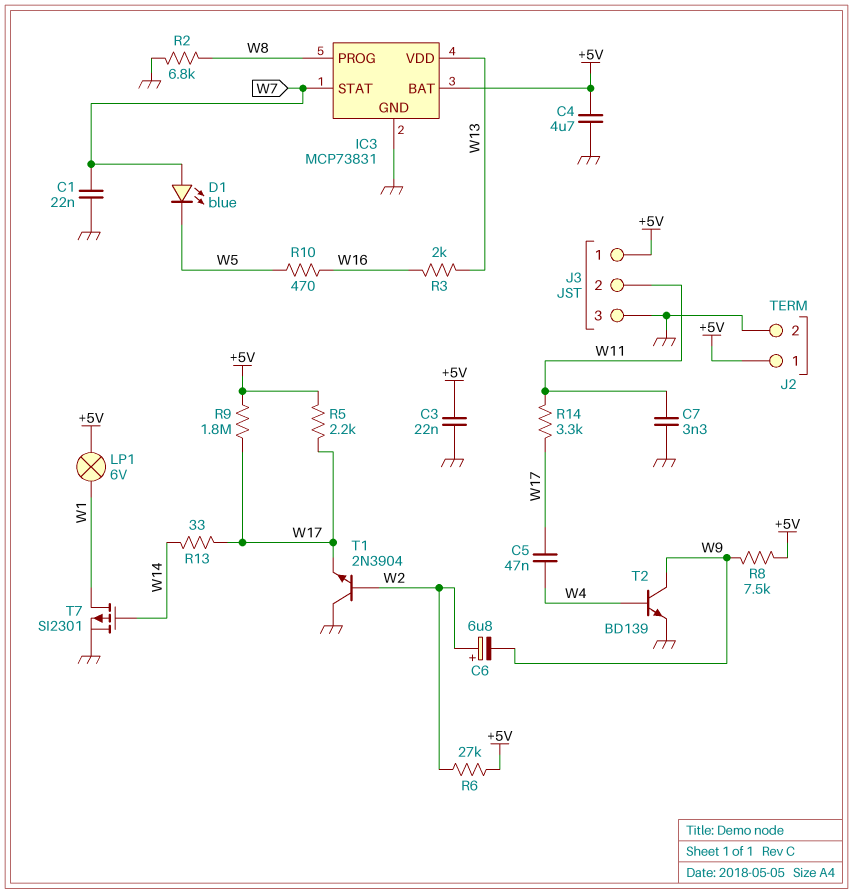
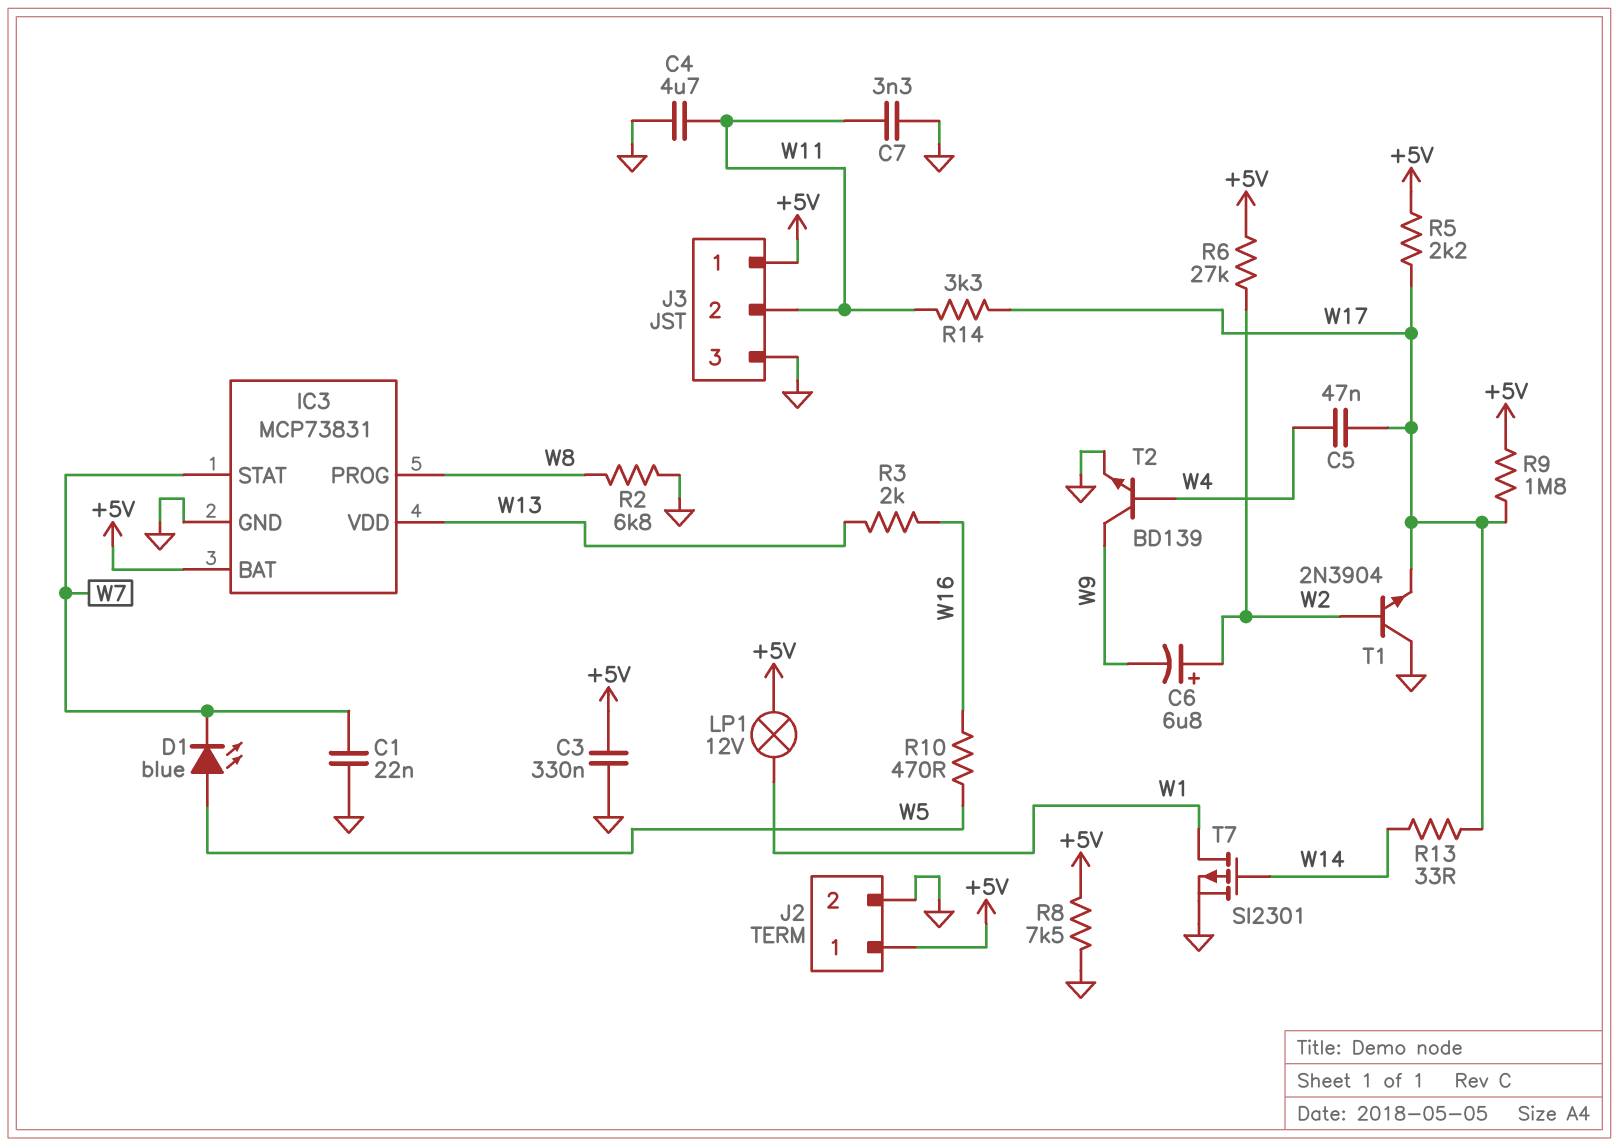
C3: 22nF (+5V, GND) -> 330nF (+5V, GND)
C4: 4.7uF (+5V, GND) -> 4.7uF (GND, W11)
D1: LED blue (A W7, K W5) -> LED blue (A W5, K W7)
LP1: lamp 6V (+5V, W1) -> lamp 12V (+5V, W1)
R8: 7.5k (+5V, W9) -> 7.5k (+5V, GND)

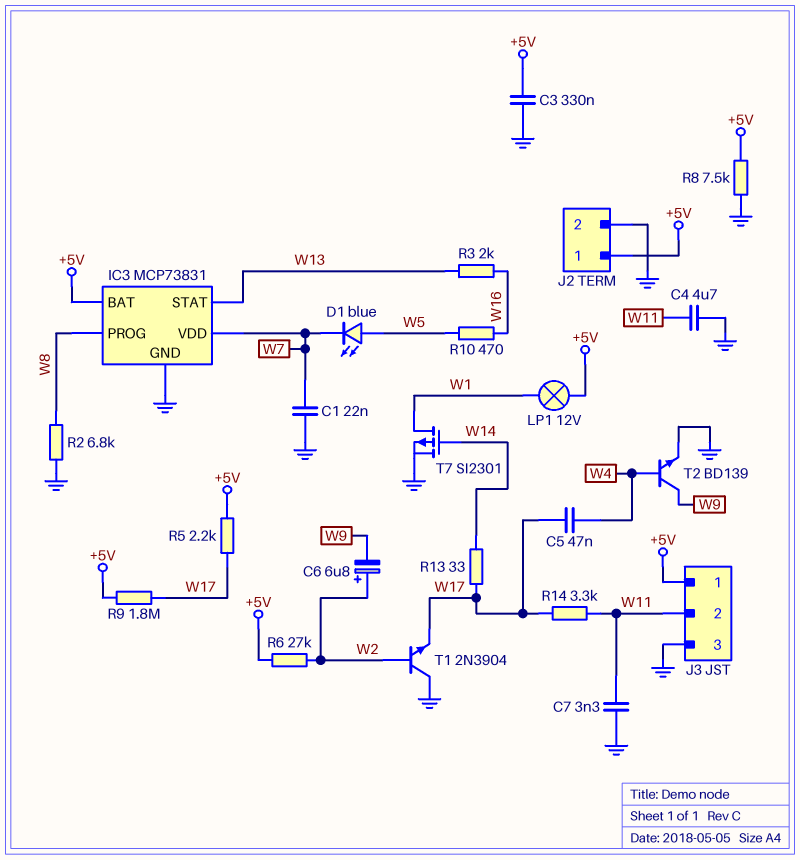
IC3 pin STAT: W7 -> W13
IC3 pin VDD: W13 -> W7

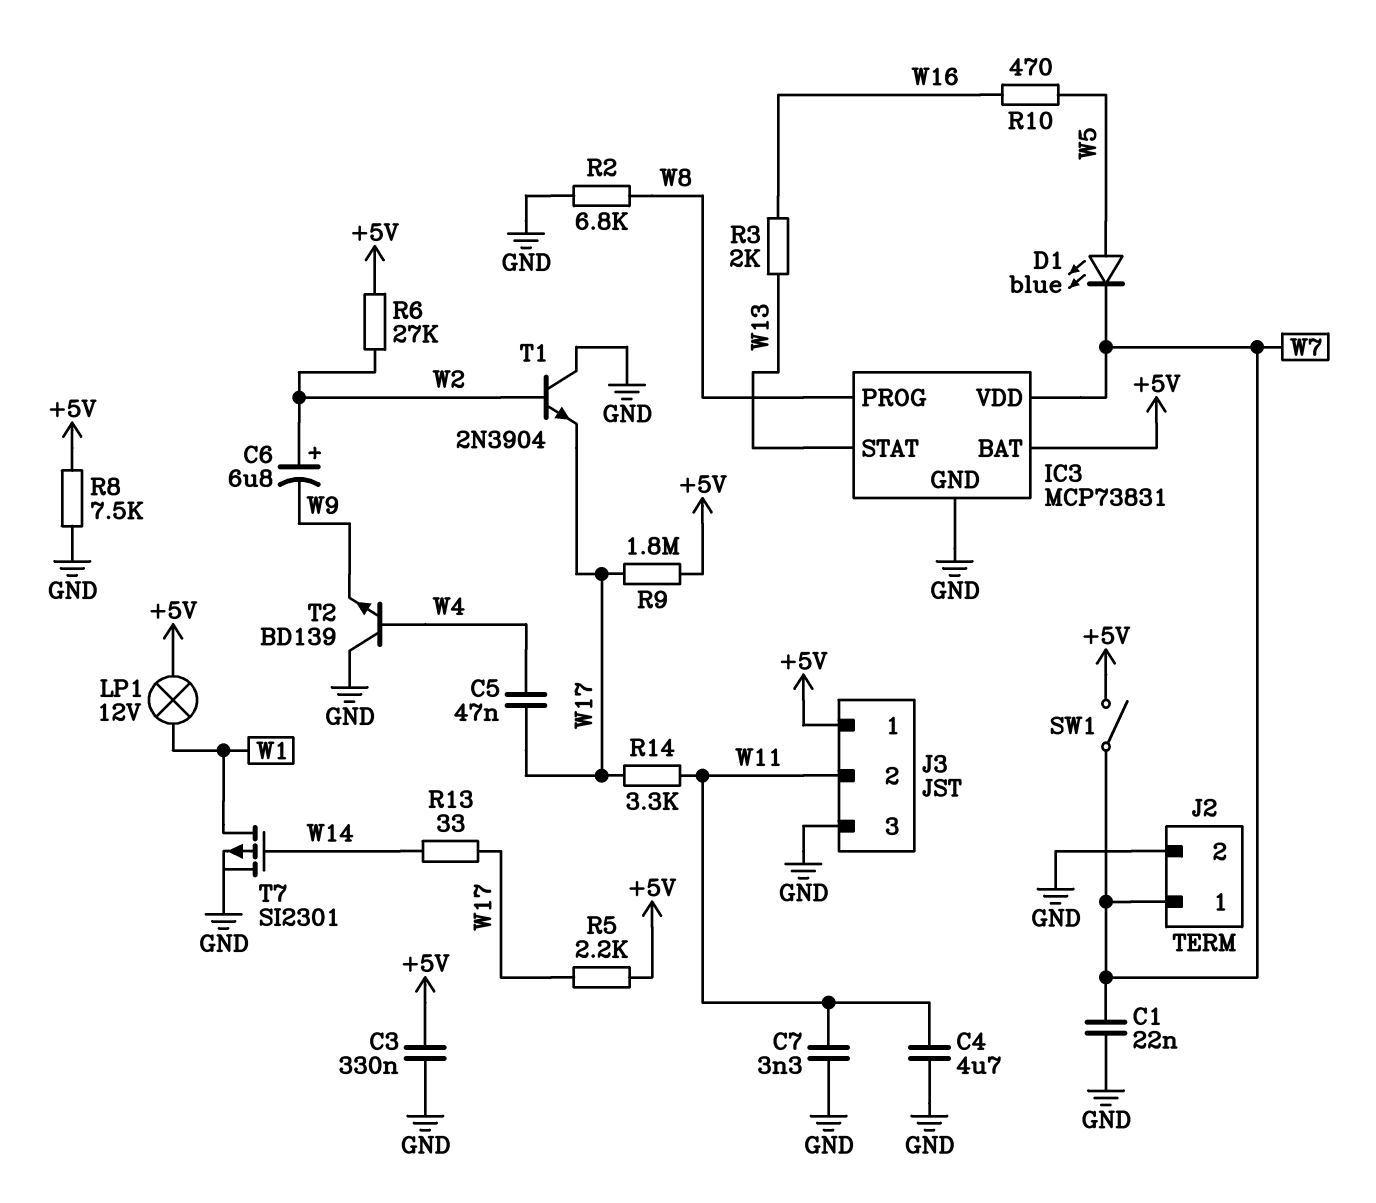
J2 pin 1: +5V -> W7
SW1: none -> switch (+5V, W7)
T2: NPN BD139 (B W4, C W9, E GND) -> NPN BD139 (B W4, C GND, E W9)

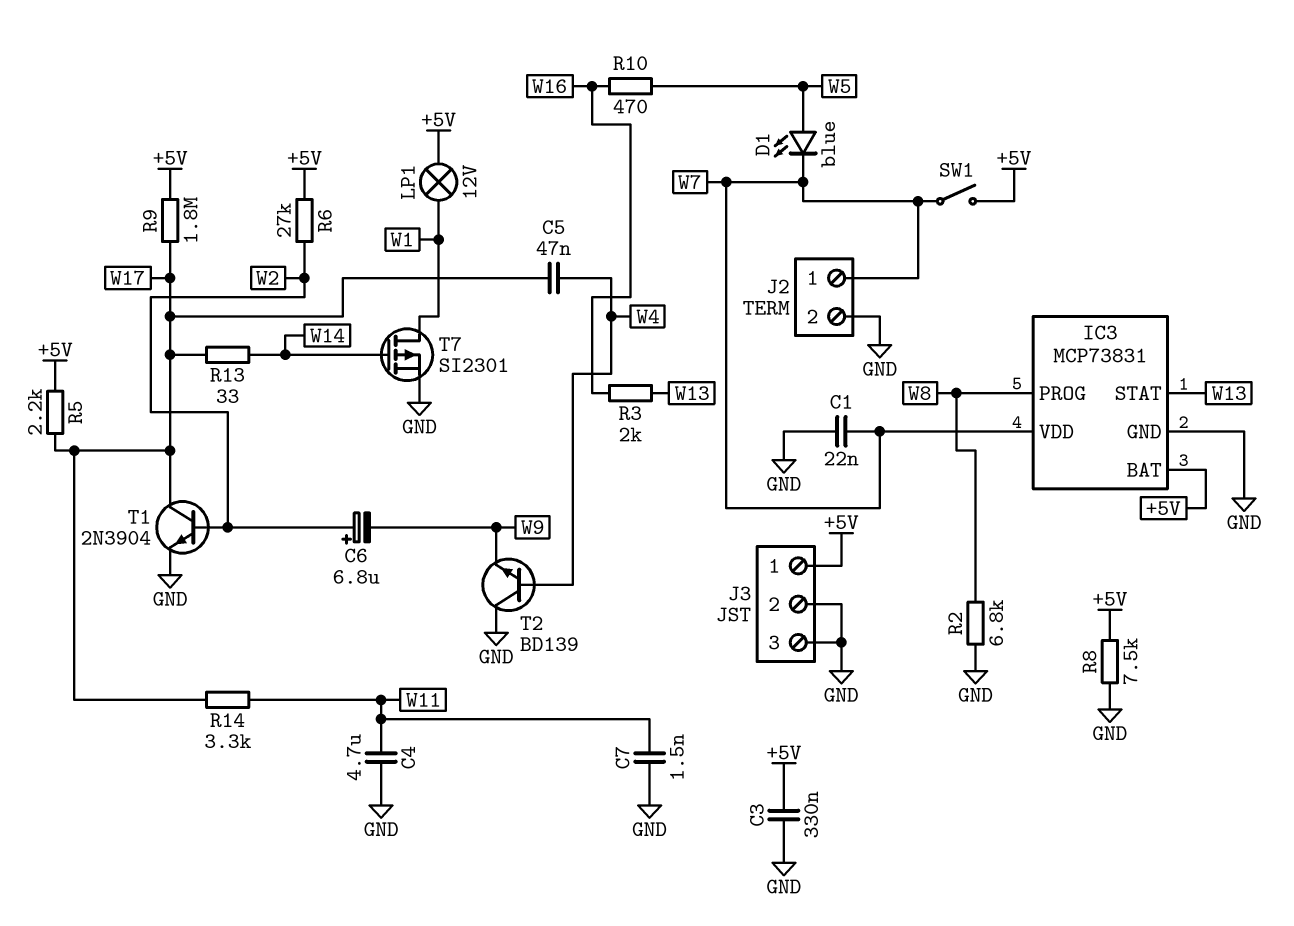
C7: 3.3nF (GND, W11) -> 1.5nF (GND, W11)
J3 pin 2: W11 -> GND
T1: NPN 2N3904 (B W2, C GND, E W17) -> NPN 2N3904 (B W2, C W17, E GND)

